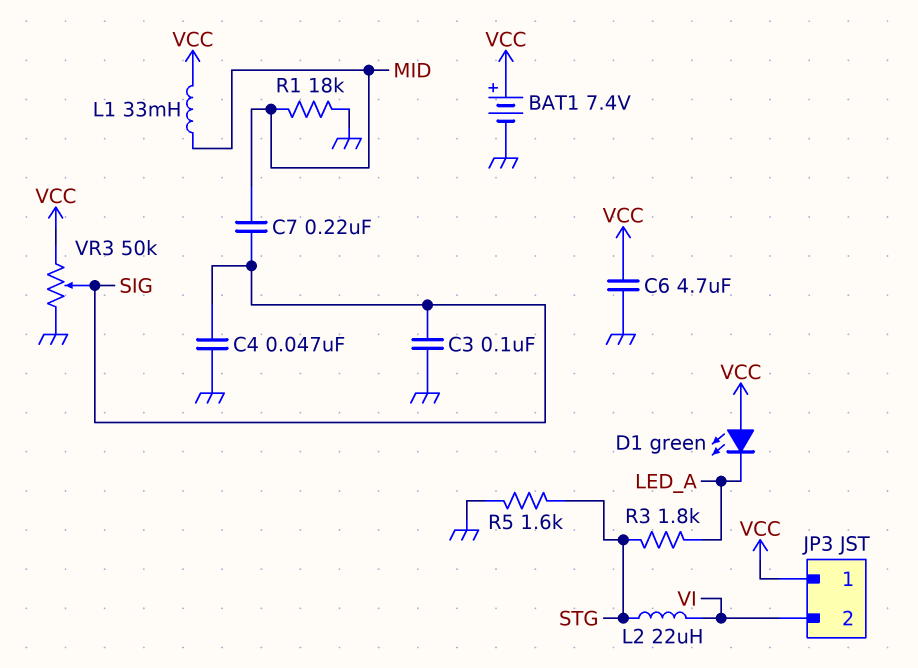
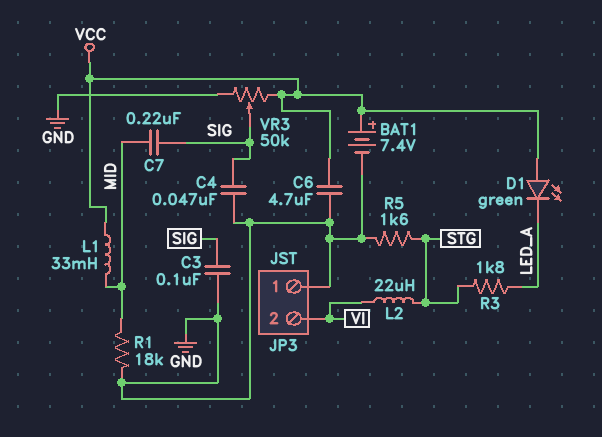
JP3 pin 1: VCC -> GND

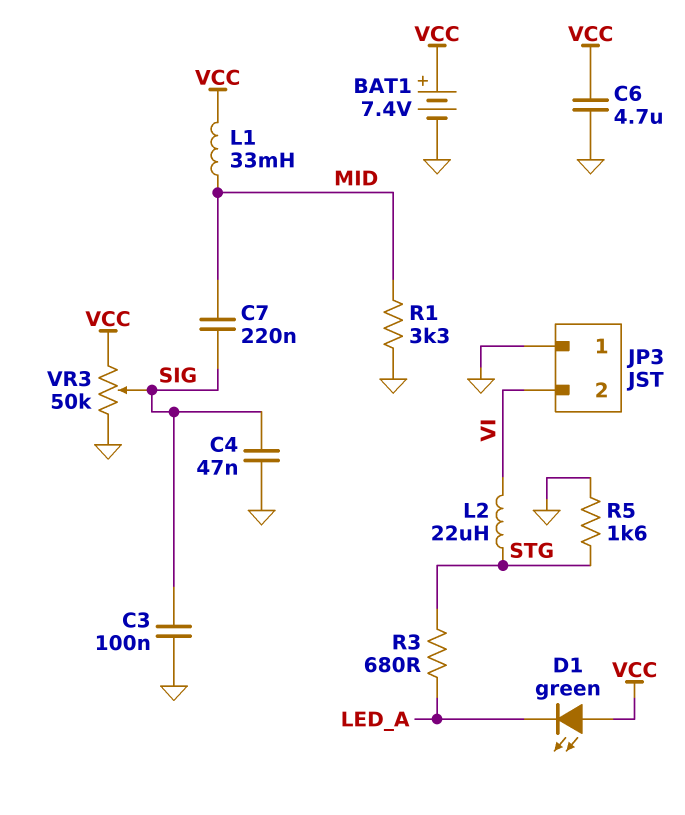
R1: 18k (GND, MID) -> 3.3k (GND, MID)
R3: 1.8k (LED_A, STG) -> 680 (LED_A, STG)

